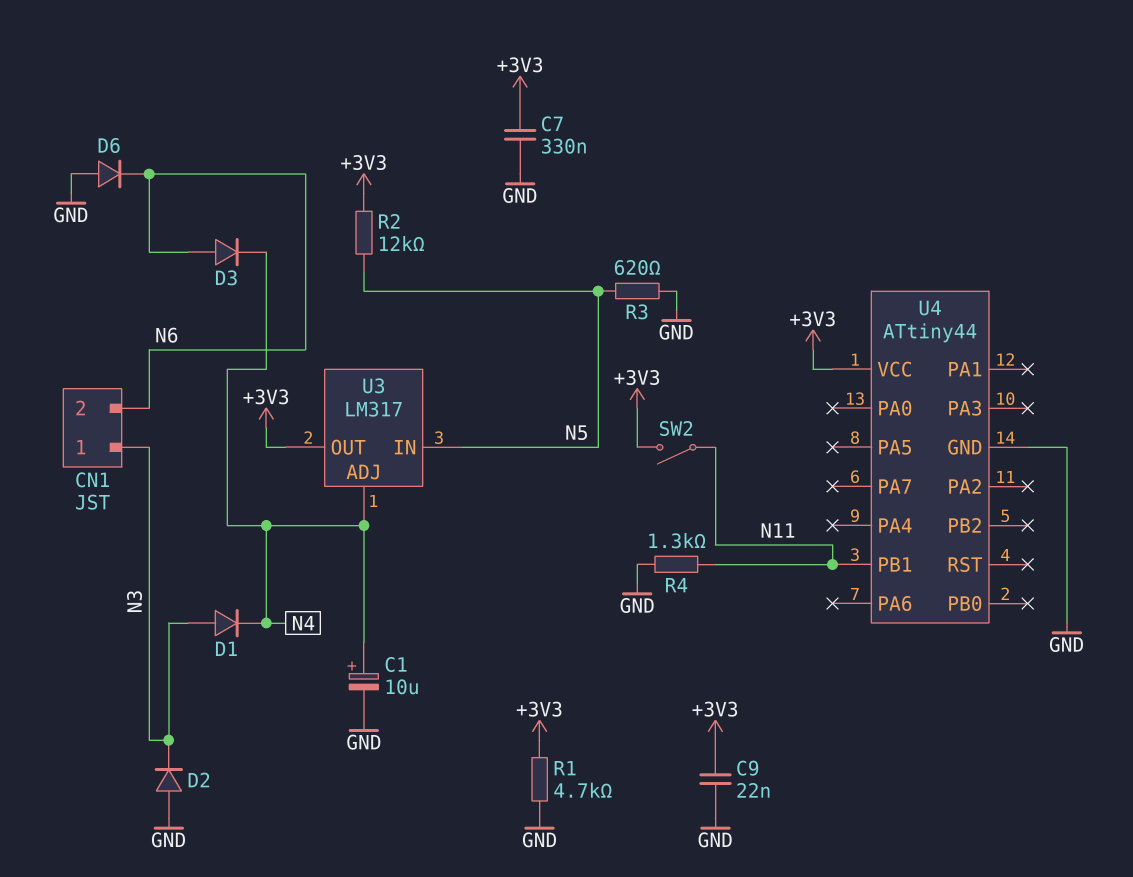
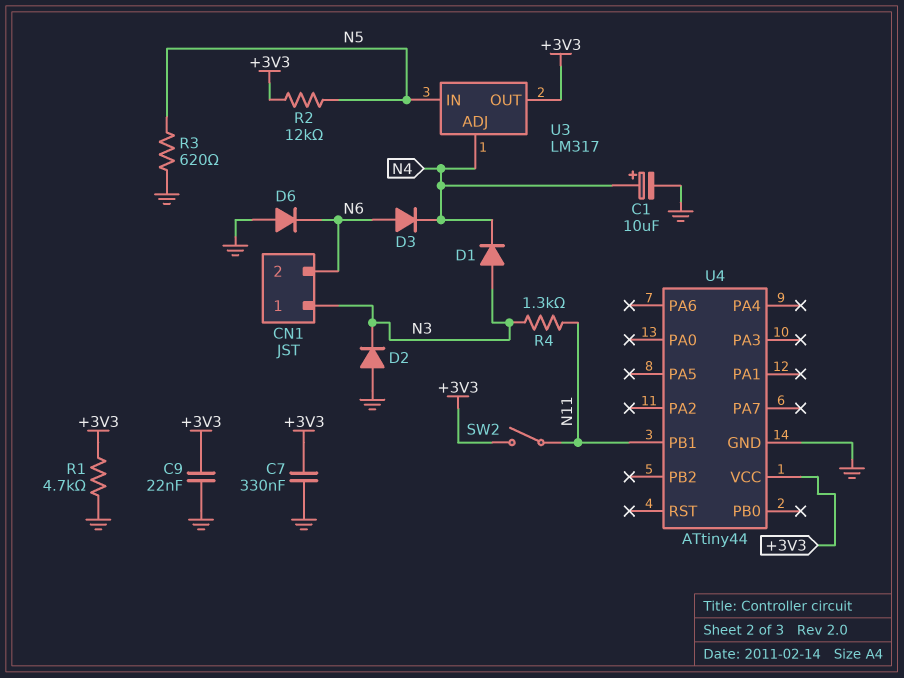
R4: 1.3k (GND, N11) -> 1.3k (N3, N11)

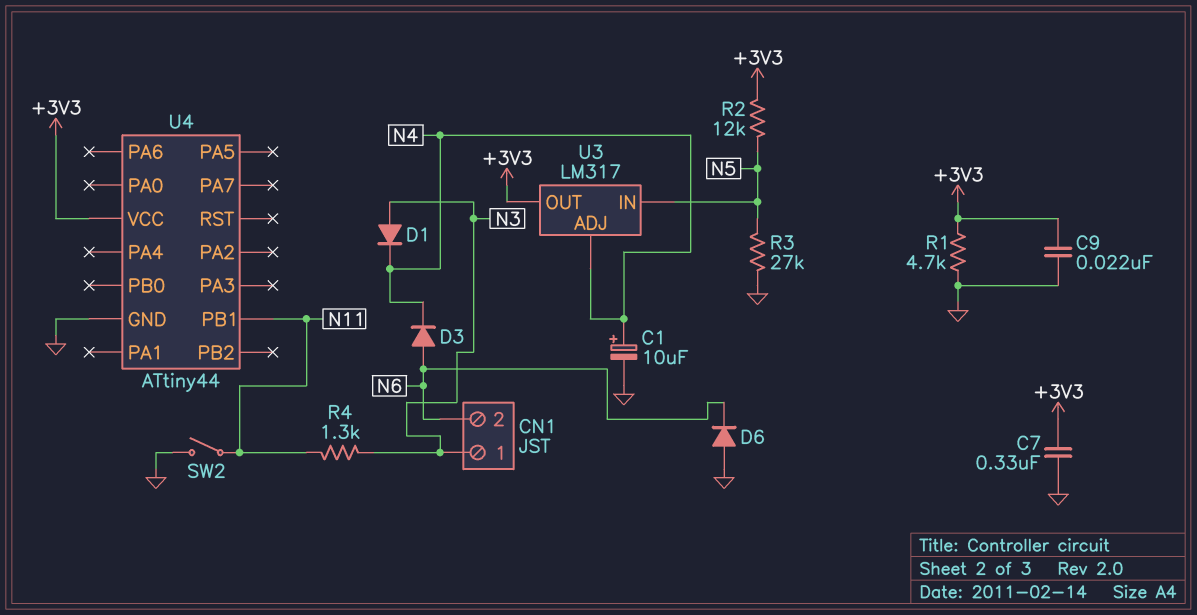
D2: diode (A GND, K N3) -> none
R3: 620 (GND, N5) -> 27k (GND, N5)
SW2: switch (+3V3, N11) -> switch (GND, N11)

